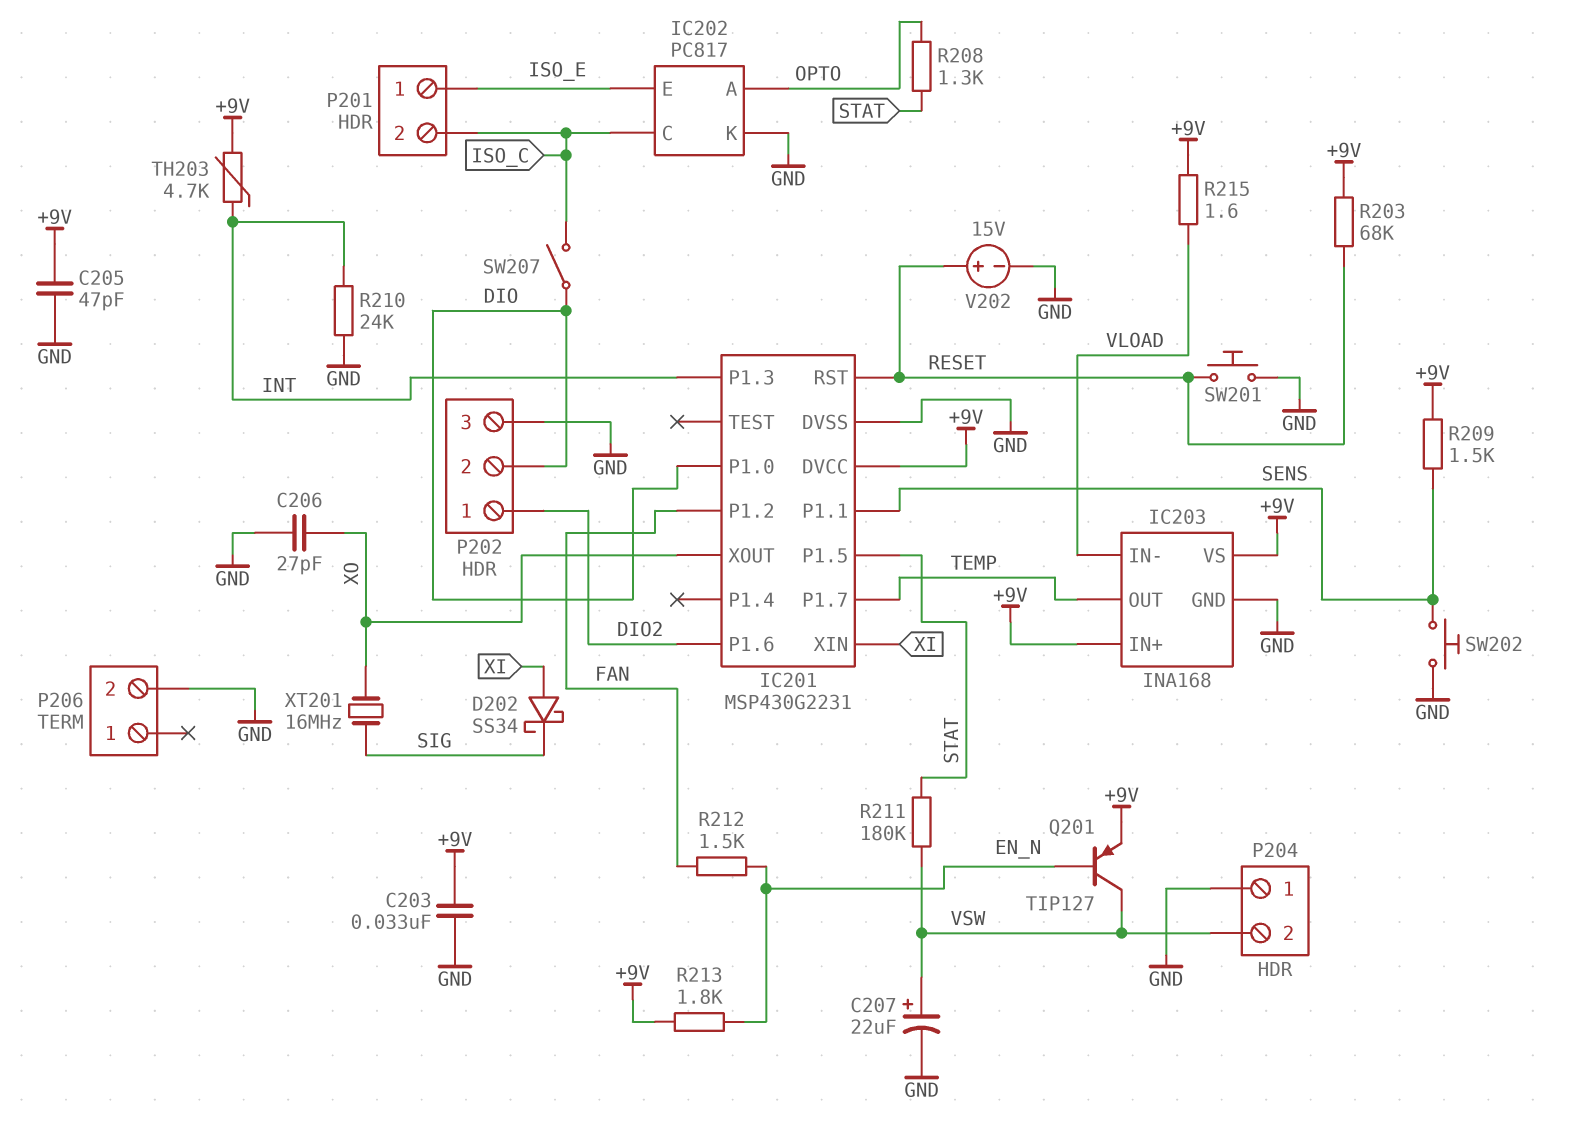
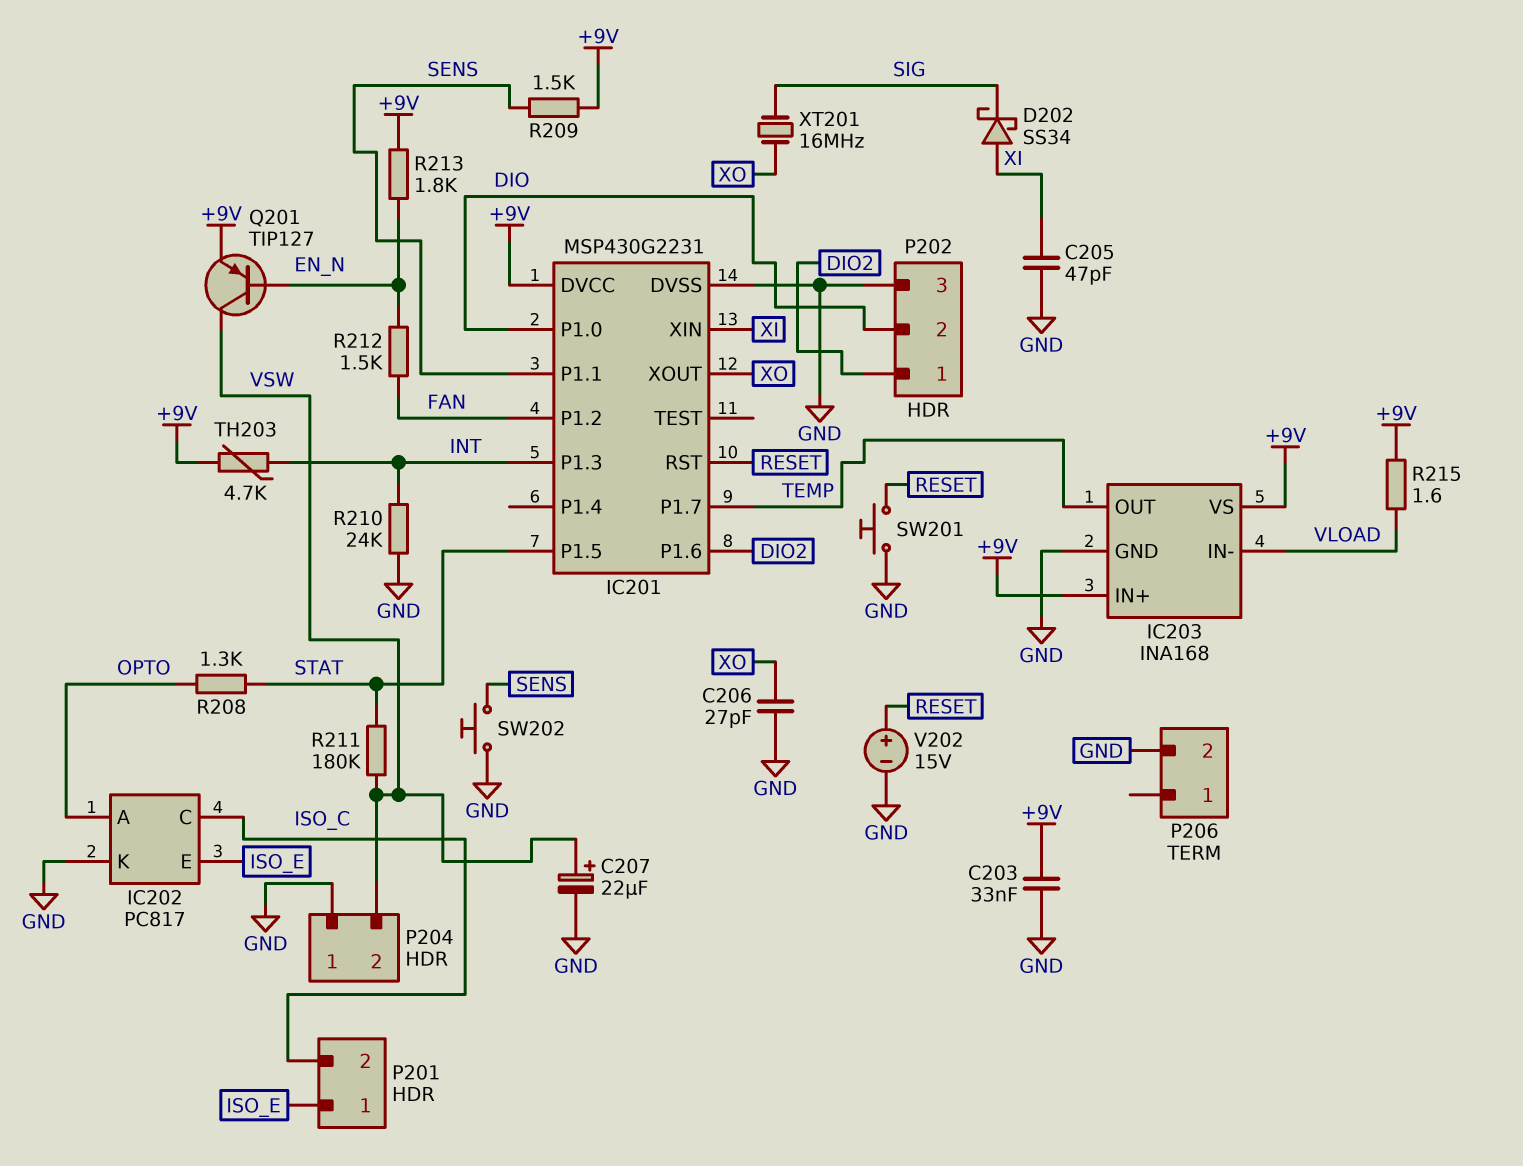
C205: 47pF (+9V, GND) -> 47pF (GND, XI)
R203: 68k (+9V, RESET) -> none
SW207: switch (DIO, ISO_C) -> none

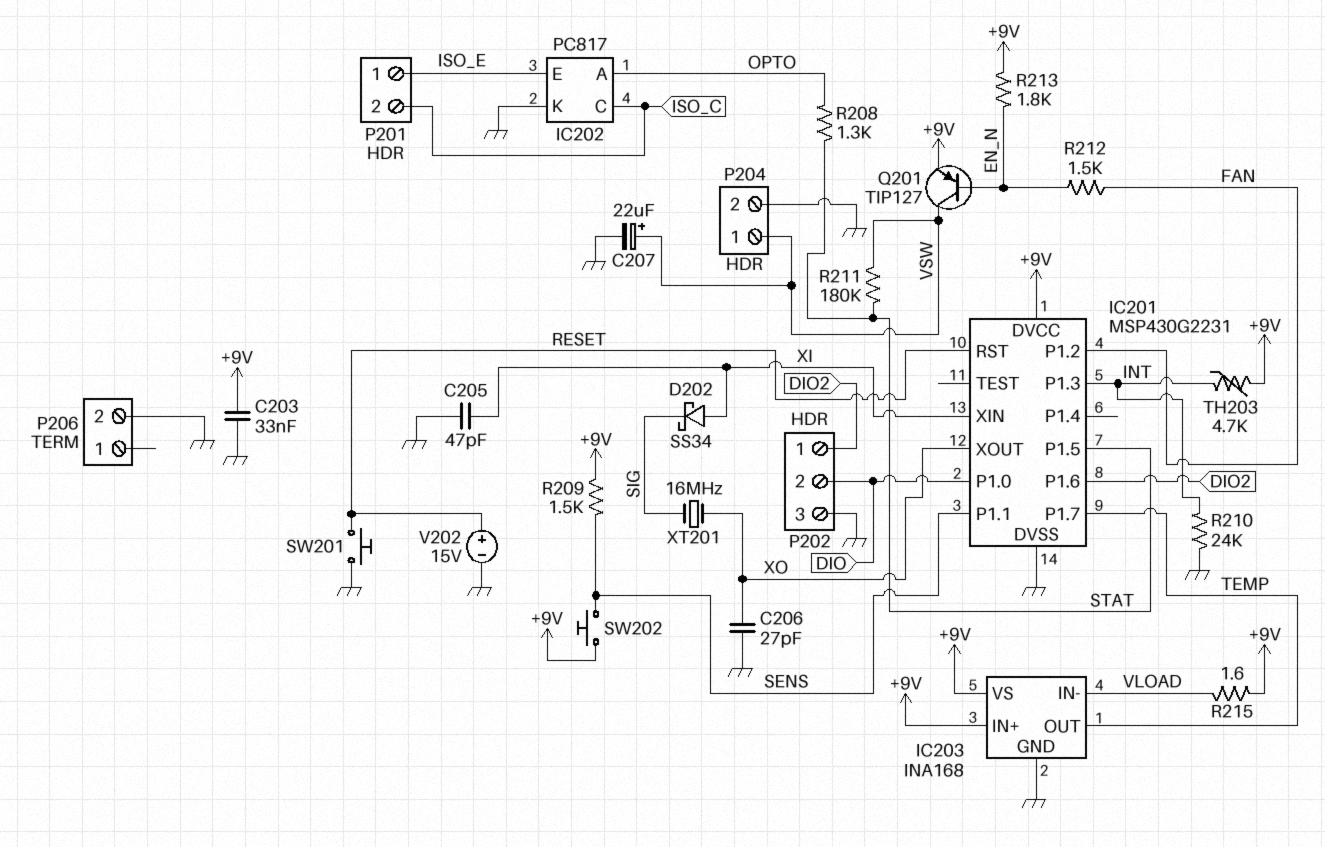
P204 pin 1: GND -> VSW
P204 pin 2: VSW -> GND
SW202: button (GND, SENS) -> button (+9V, SENS)

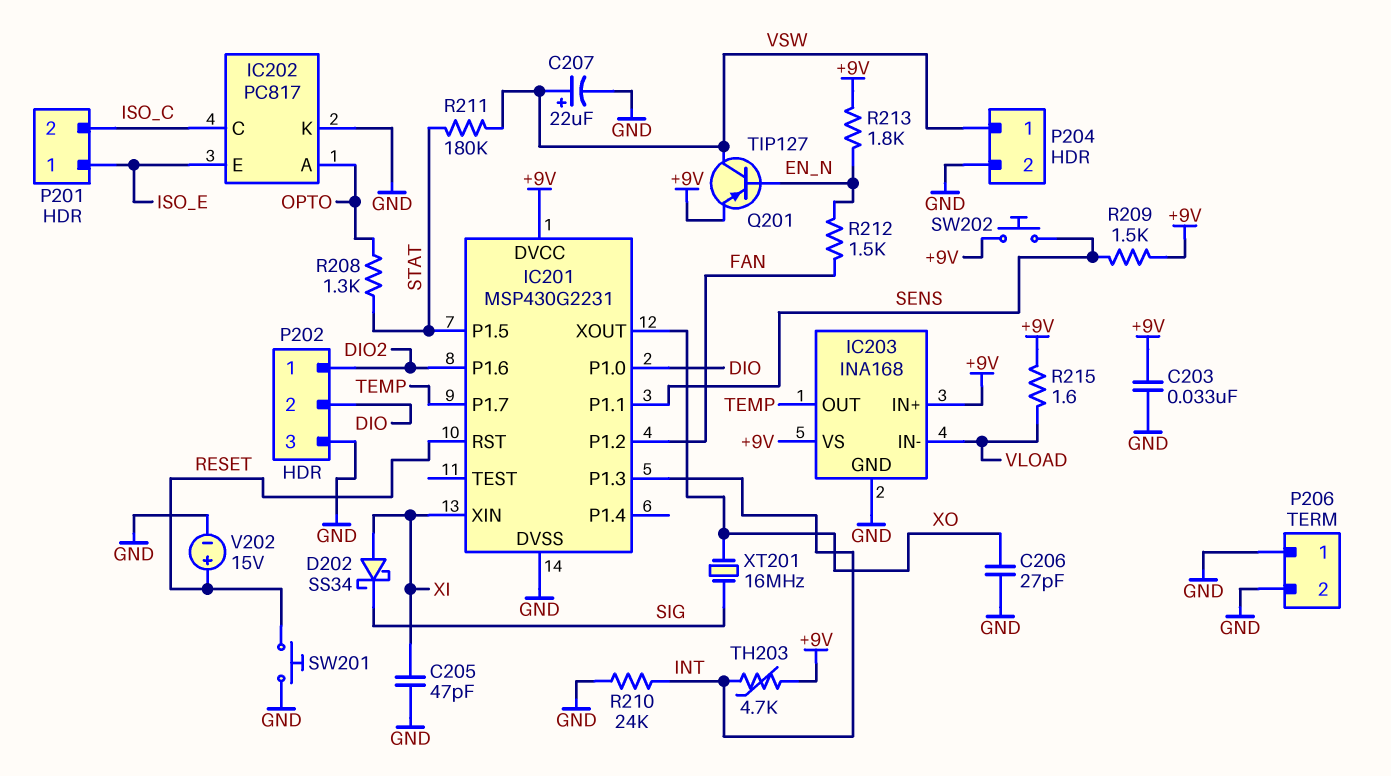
P206 pin 1: none -> GND

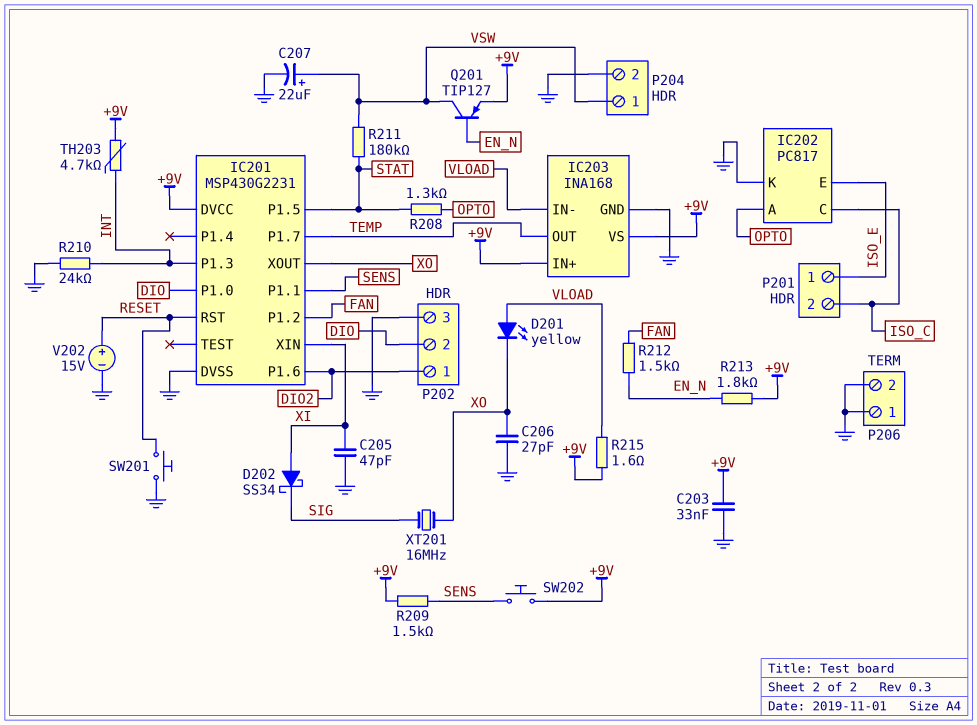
D201: none -> LED yellow (A VLOAD, K XO)

